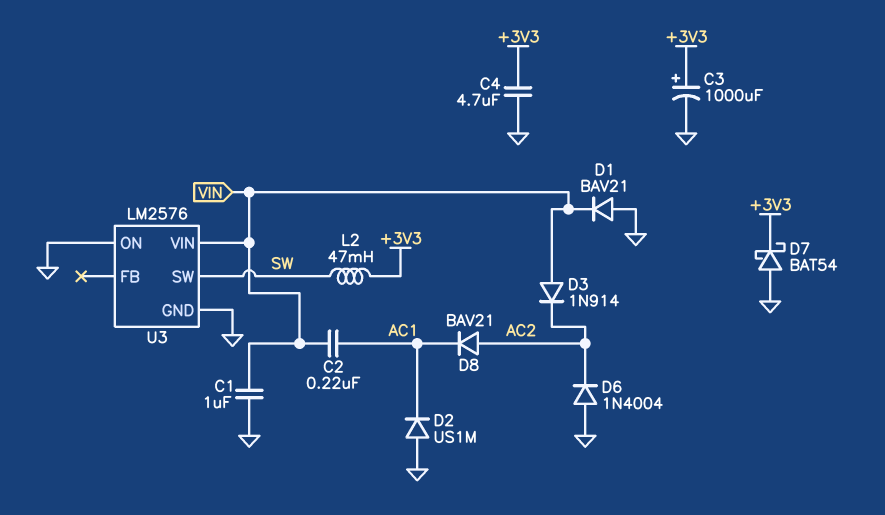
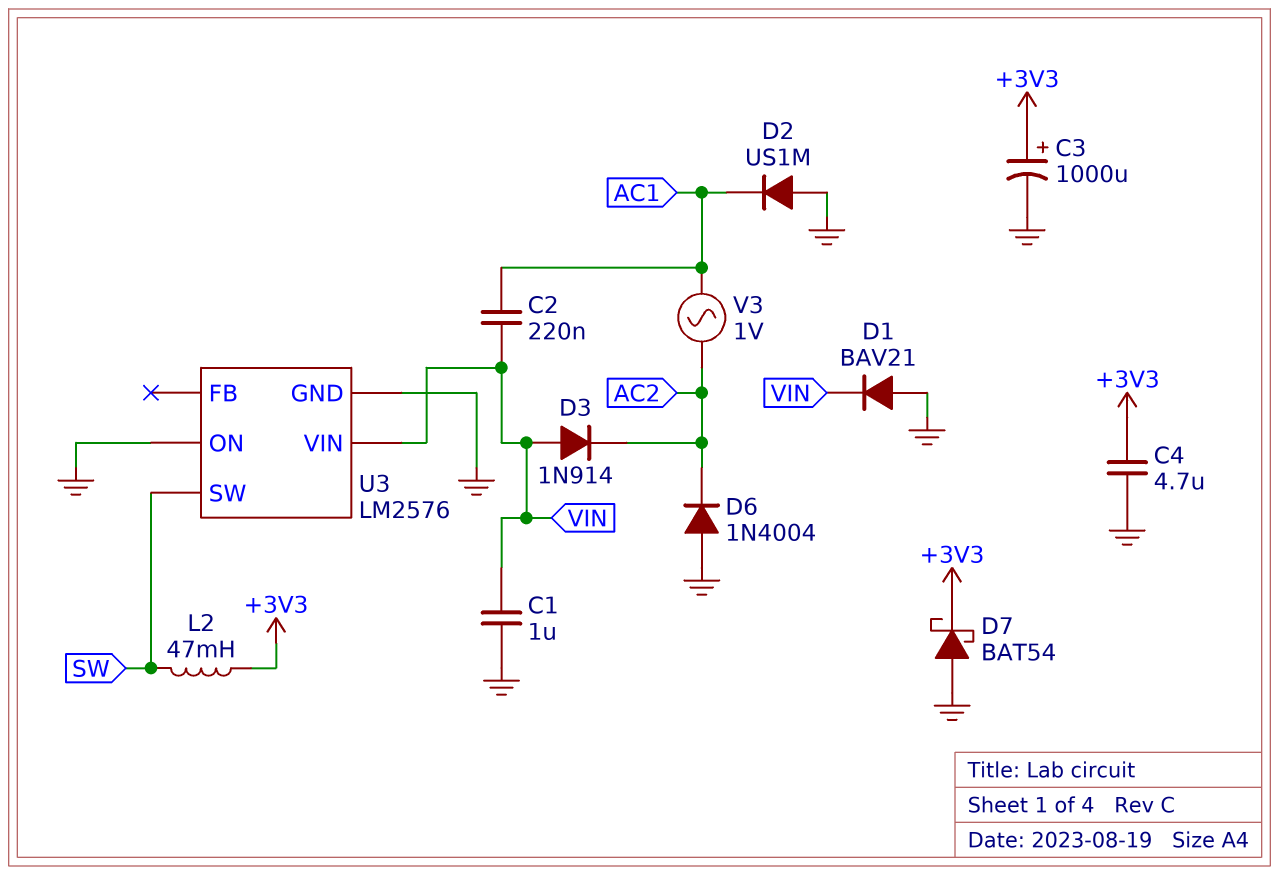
D8: diode BAV21 (A AC2, K AC1) -> none
V3: none -> AC 1V (AC1, AC2)

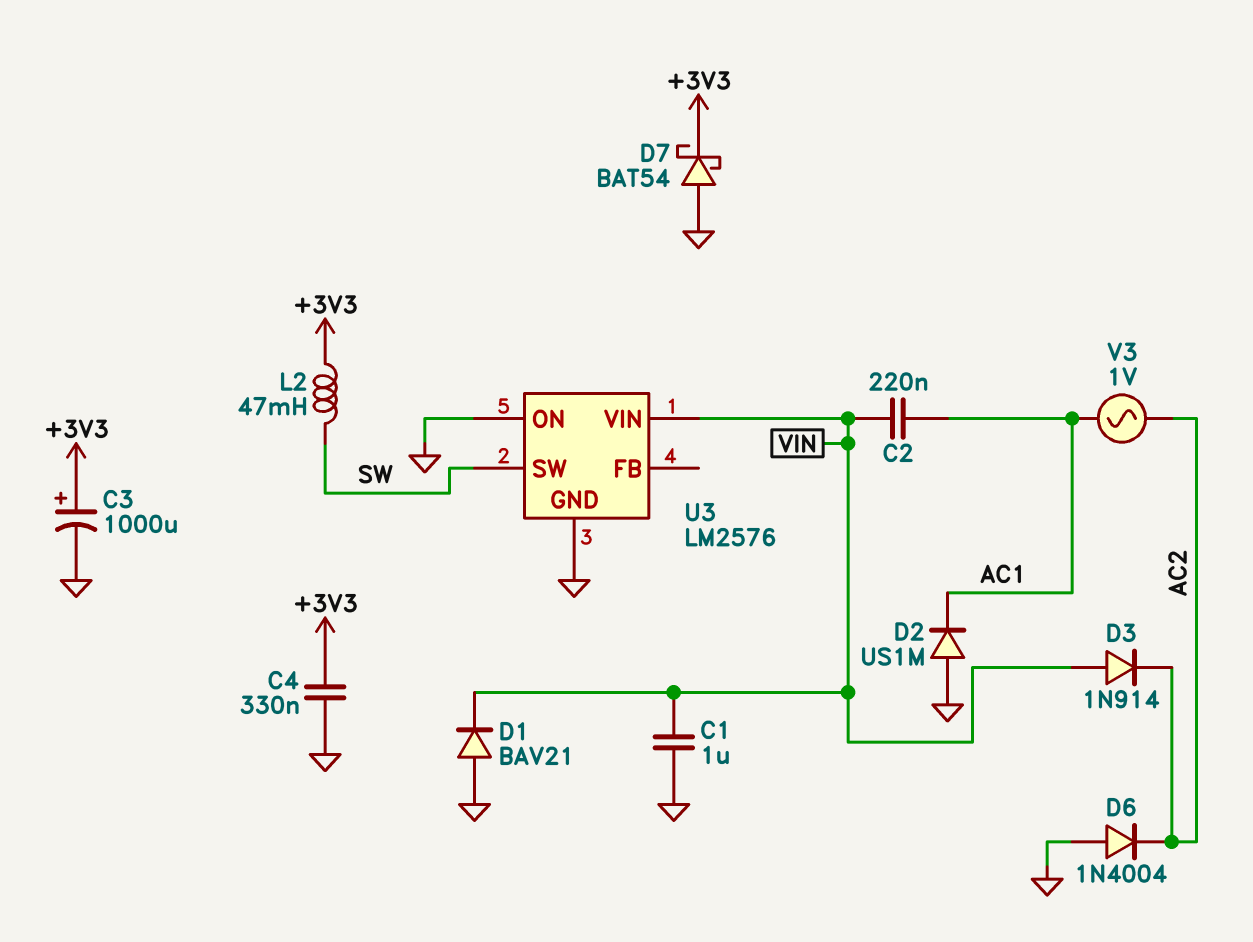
C4: 4.7uF (+3V3, GND) -> 330nF (+3V3, GND)

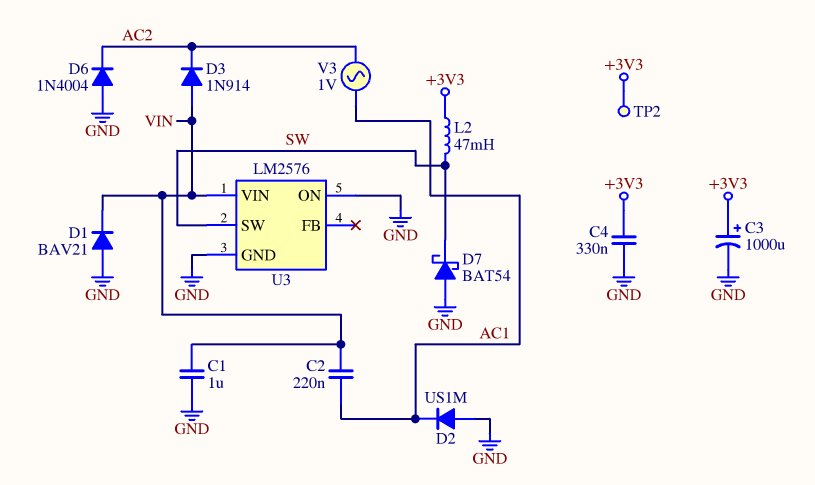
D7: schottky BAT54 (A GND, K +3V3) -> schottky BAT54 (A GND, K SW)
TP2: none -> test point (+3V3)

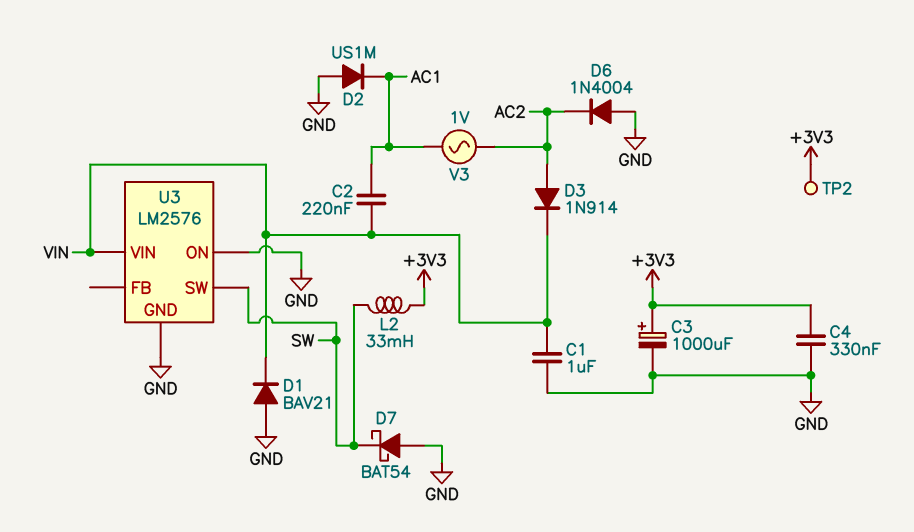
D3: diode 1N914 (A VIN, K AC2) -> diode 1N914 (A AC2, K VIN)
L2: 47mH (+3V3, SW) -> 33mH (+3V3, SW)

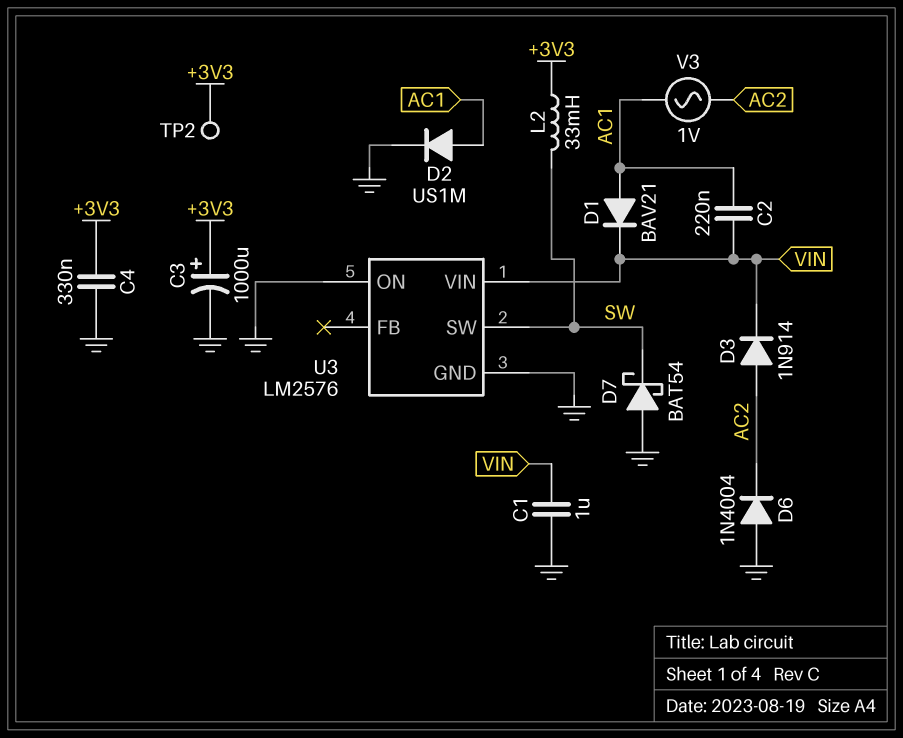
D1: diode BAV21 (A GND, K VIN) -> diode BAV21 (A AC1, K VIN)
D2: diode US1M (A GND, K AC1) -> diode US1M (A AC1, K GND)

